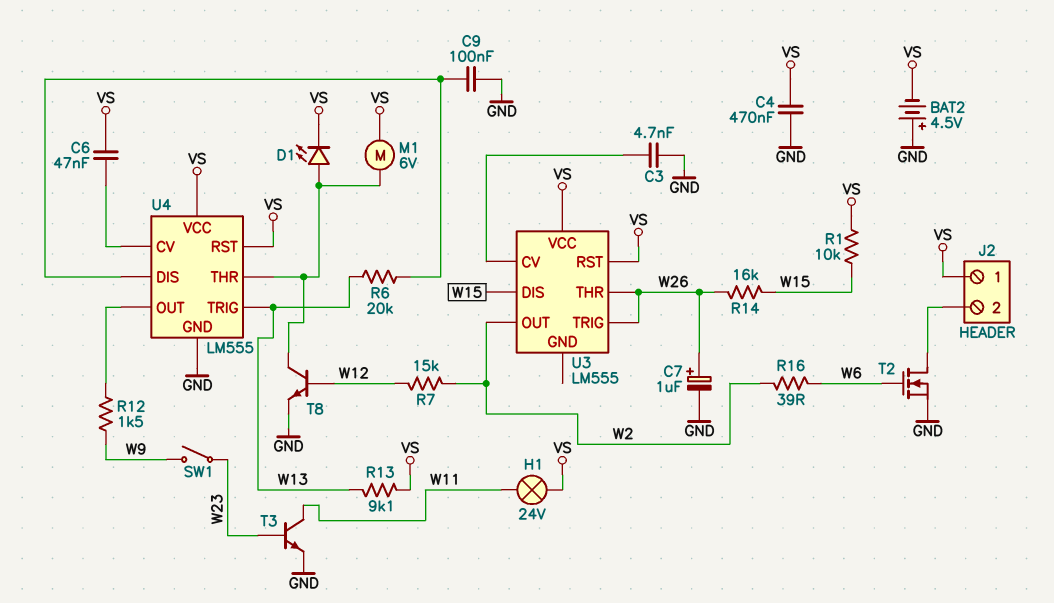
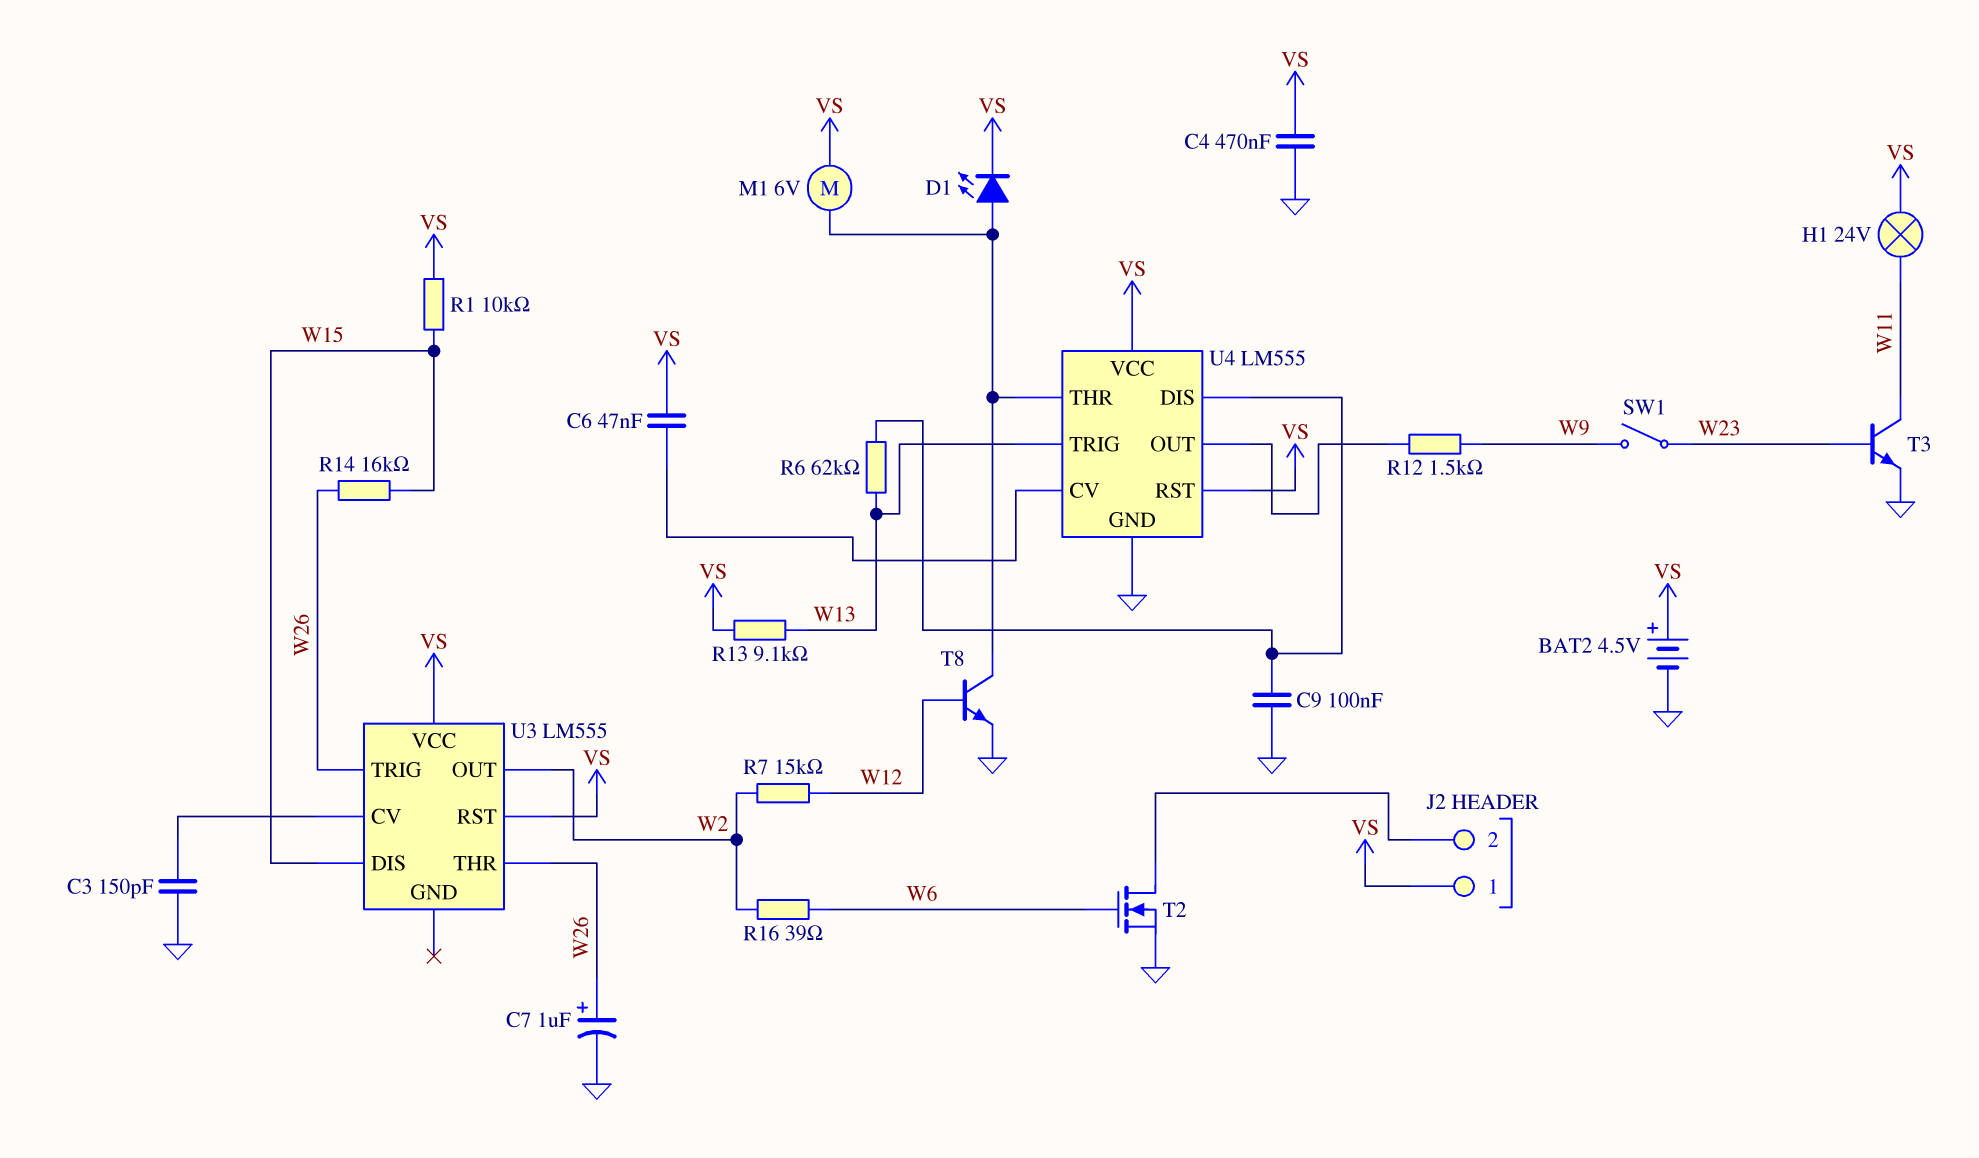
BAT2: 4.5V (plus GND, minus VS) -> 4.5V (plus VS, minus GND)
C3: 4.7nF (GND, U3/CV) -> 150pF (GND, U3/CV)
R6: 20k (U4/DIS, W13) -> 62k (U4/DIS, W13)

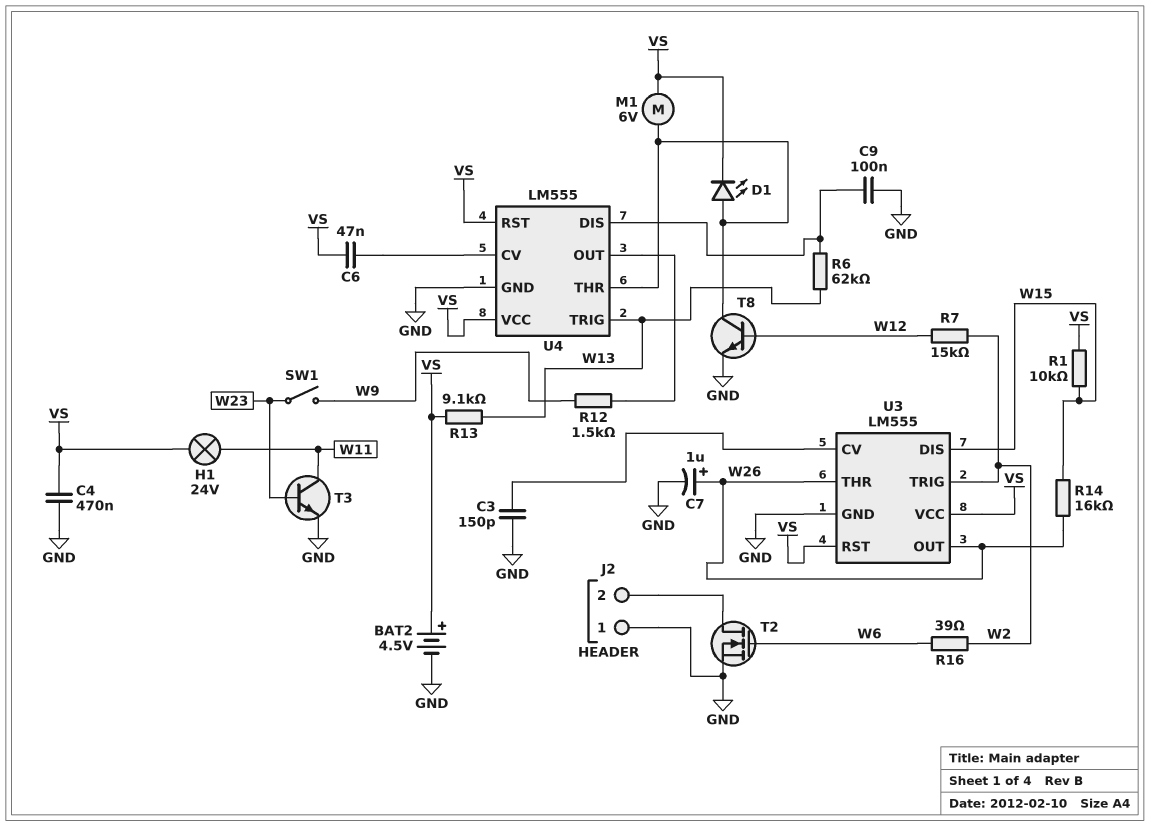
J2 pin 1: VS -> GND
U3 pin GND: none -> GND
U3 pin OUT: W2 -> W26
U3 pin TRIG: W26 -> W2

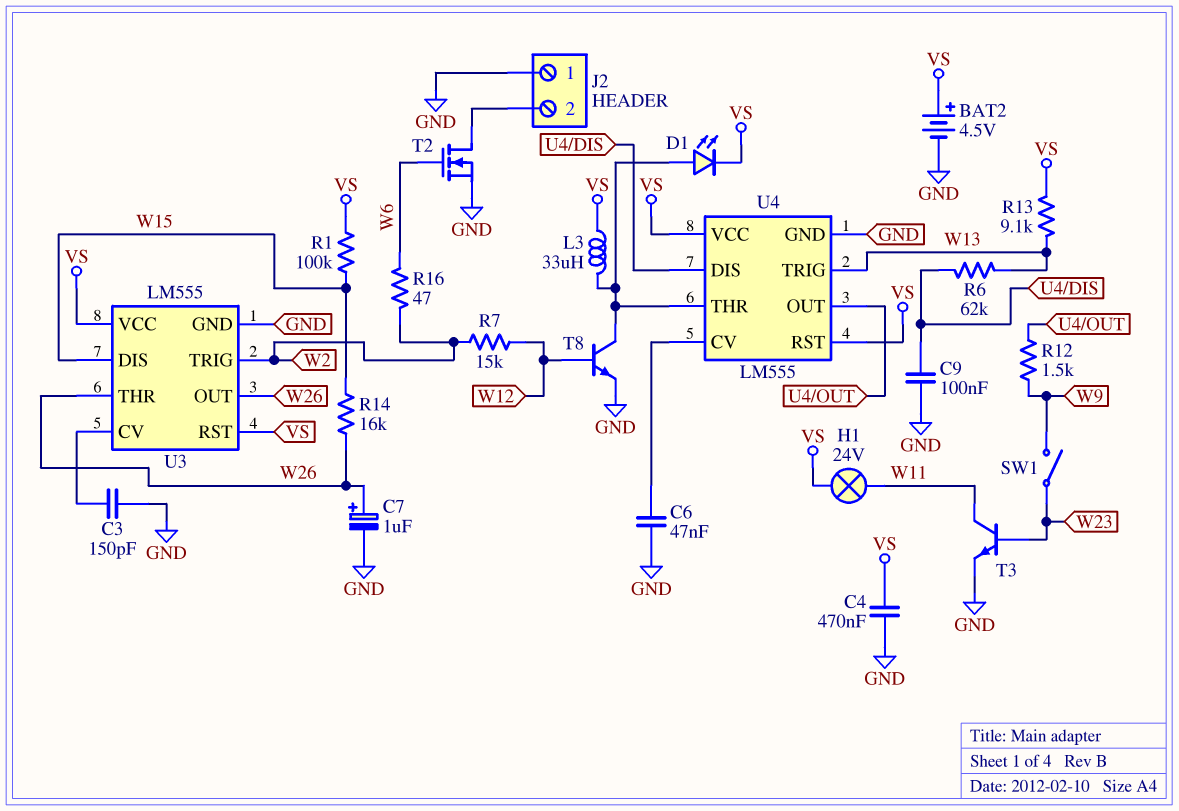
C6: 47nF (U4/CV, VS) -> 47nF (GND, U4/CV)
L3: none -> 33uH (U4/THR, VS)
M1: motor 6V (U4/THR, VS) -> none
R1: 10k (VS, W15) -> 100k (VS, W15)
R16: 39 (W2, W6) -> 47 (W2, W6)

